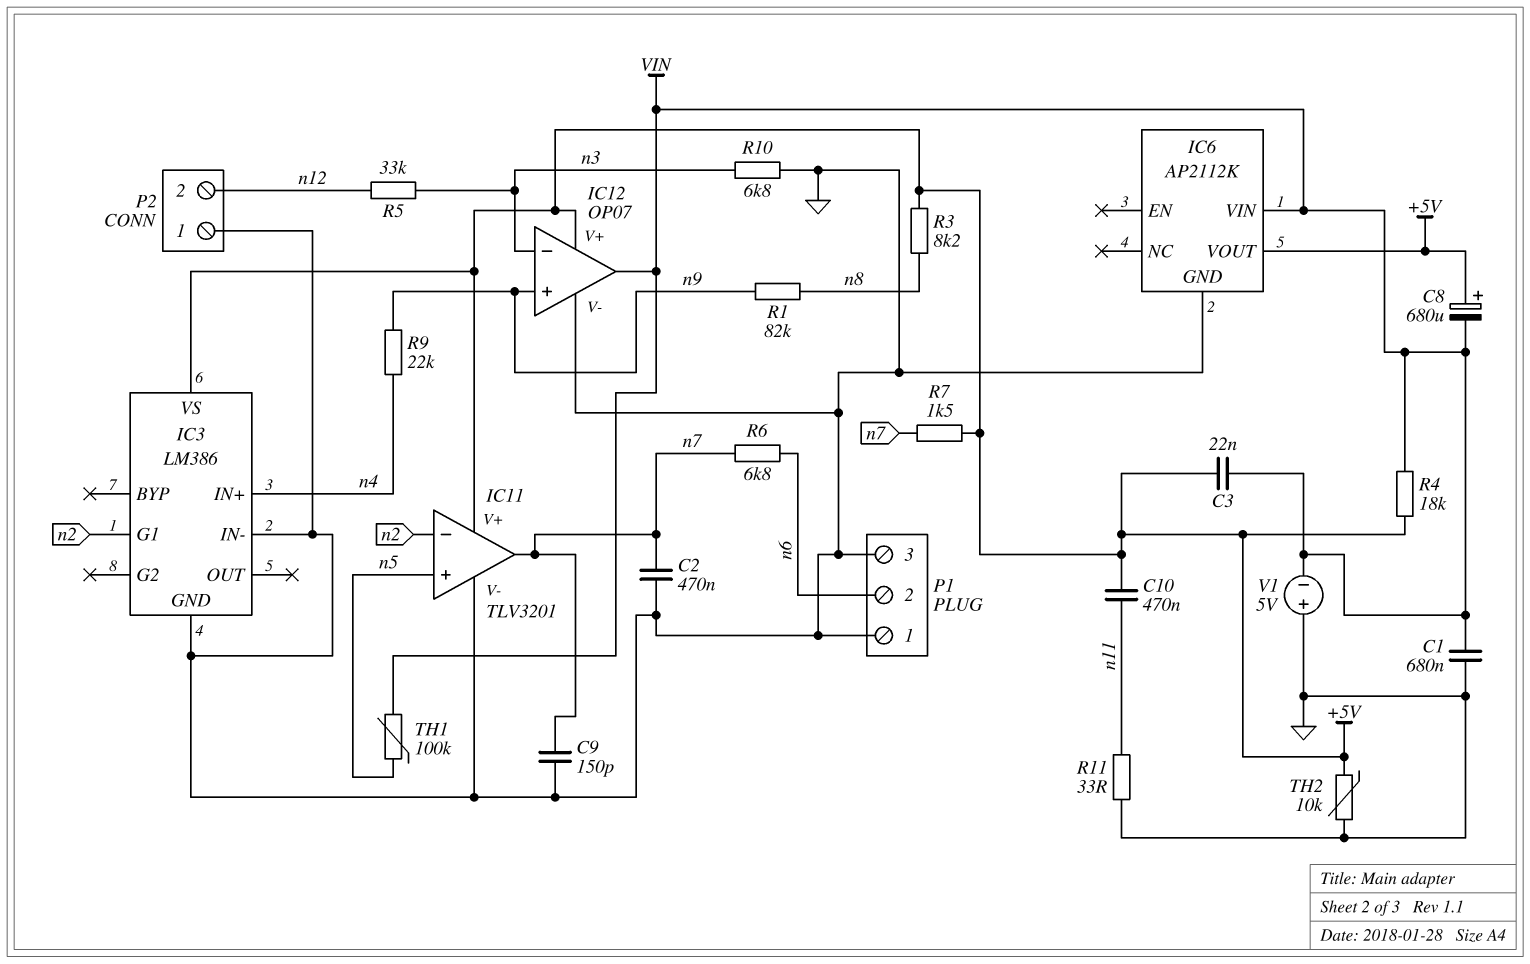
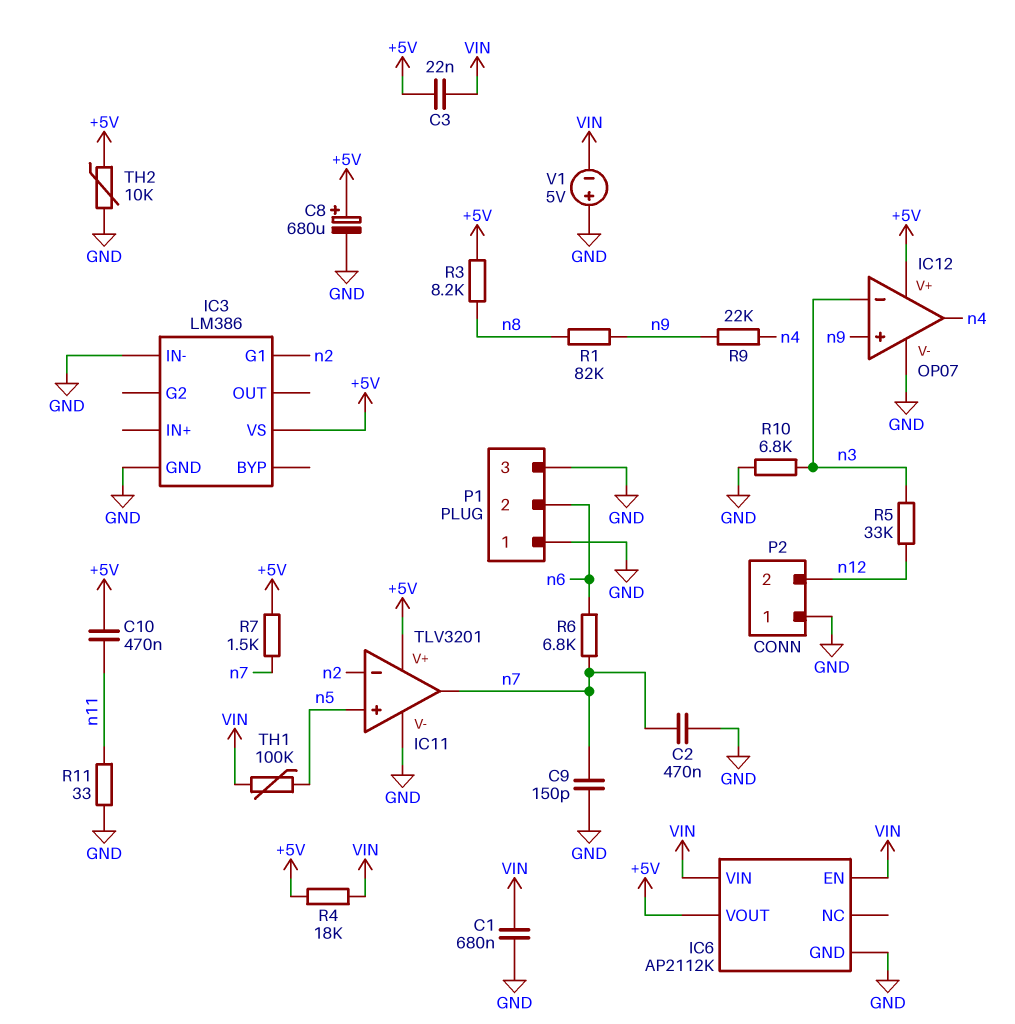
C8: 680uF (plus +5V, minus VIN) -> 680uF (plus +5V, minus GND)
IC3 pin IN+: n4 -> none
IC6 pin EN: none -> VIN
IC12 pin out: VIN -> n4

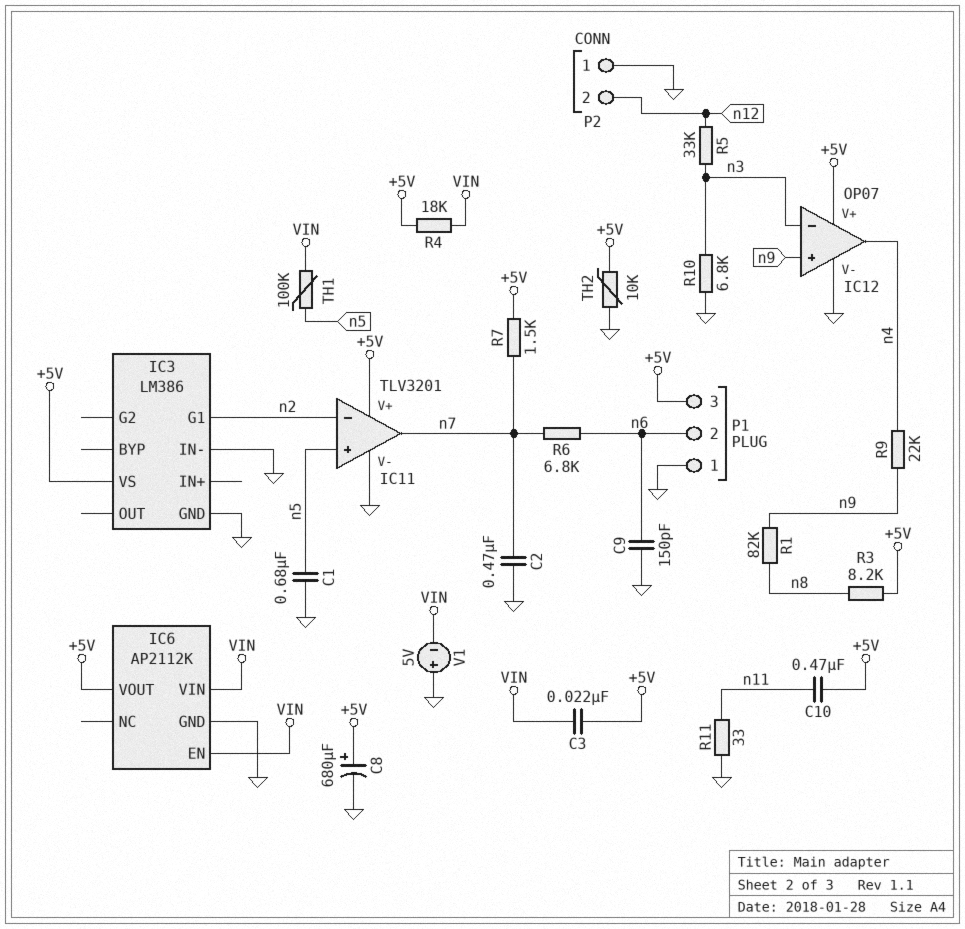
C1: 680nF (GND, VIN) -> 680nF (GND, n5)
C9: 150pF (GND, n7) -> 150pF (GND, n6)
P1 pin 3: GND -> +5V

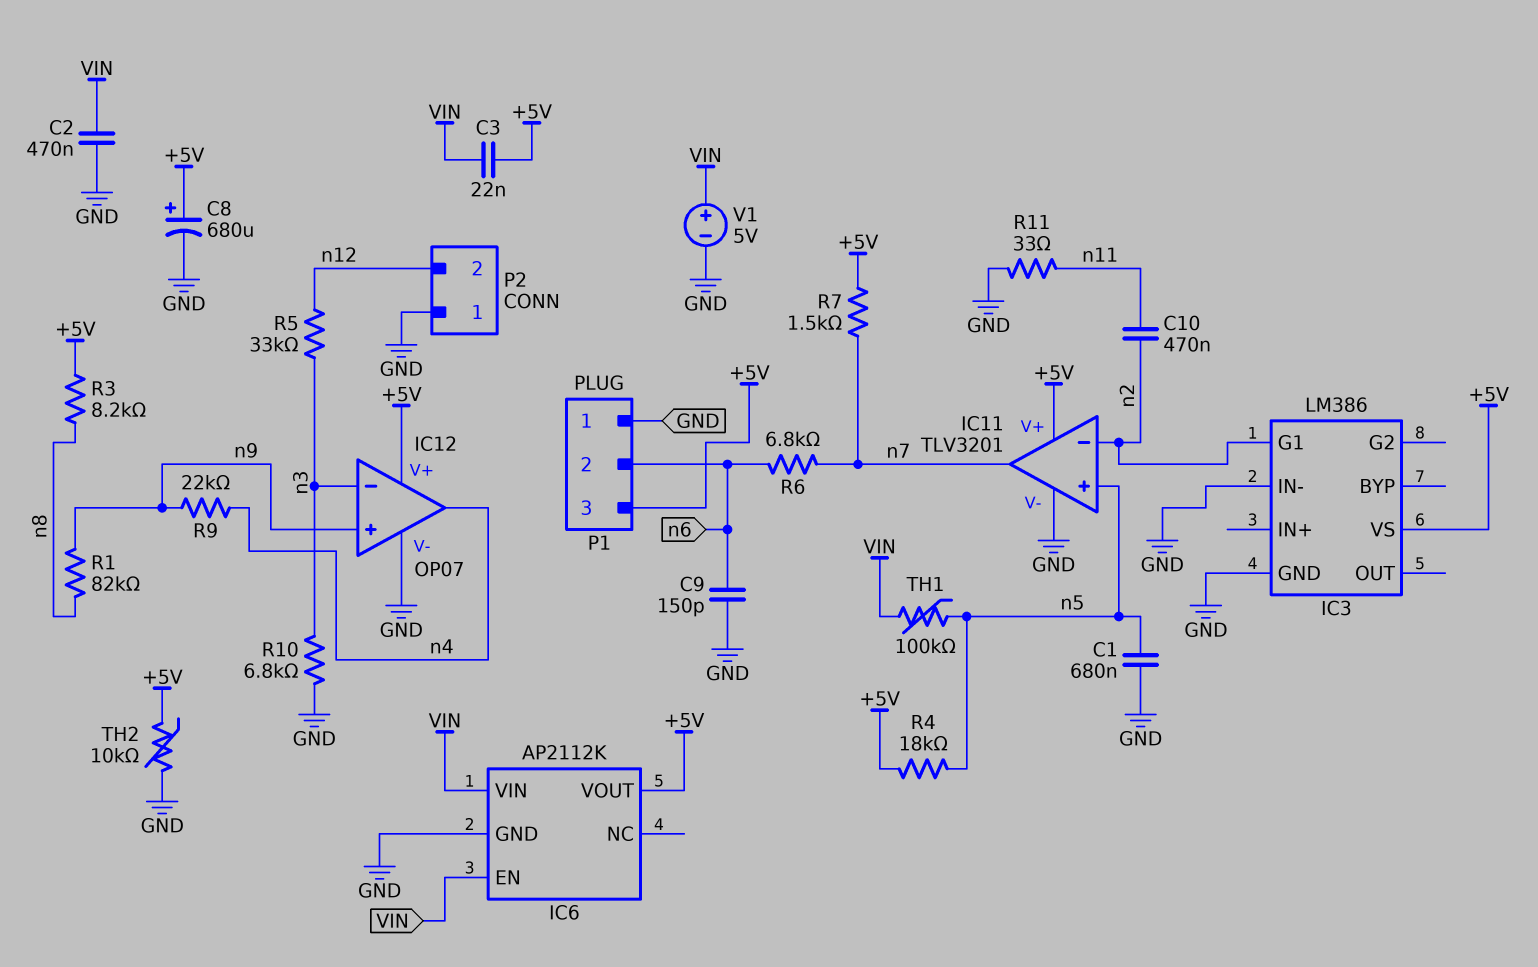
C2: 470nF (GND, n7) -> 470nF (GND, VIN)
C10: 470nF (+5V, n11) -> 470nF (n2, n11)
R4: 18k (+5V, VIN) -> 18k (+5V, n5)
V1: 5V (plus GND, minus VIN) -> 5V (plus VIN, minus GND)

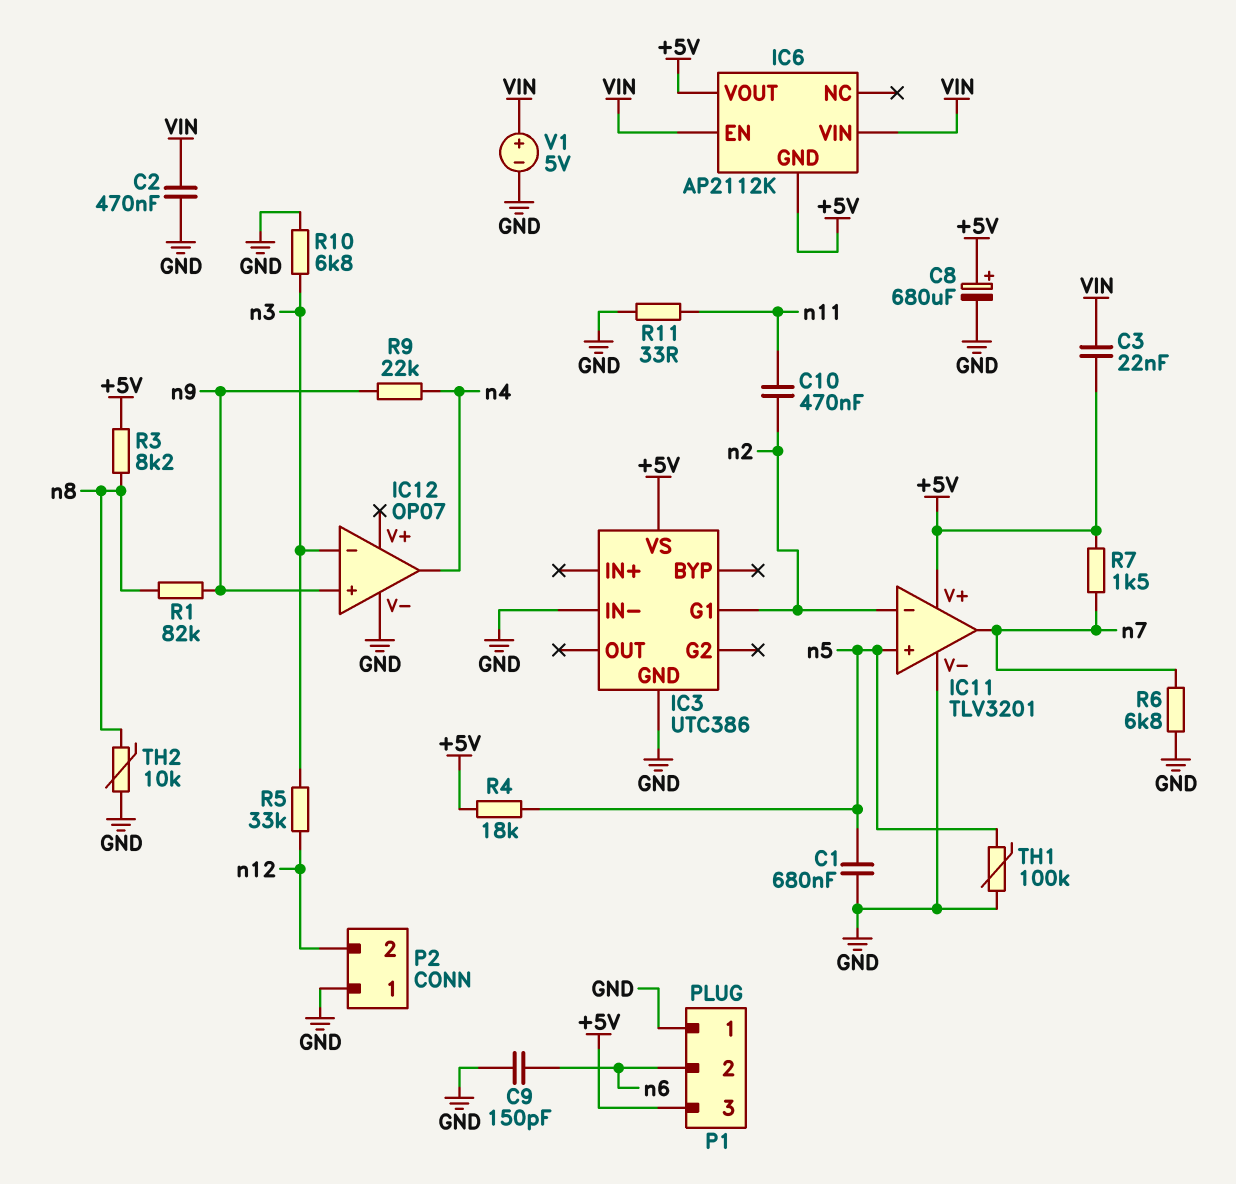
IC3: LM386 -> UTC386
IC6 pin GND: GND -> +5V
IC12 pin V+: +5V -> none
R6: 6.8k (n6, n7) -> 6.8k (GND, n7)
TH1: 100k (VIN, n5) -> 100k (GND, n5)
TH2: 10k (+5V, GND) -> 10k (GND, n8)

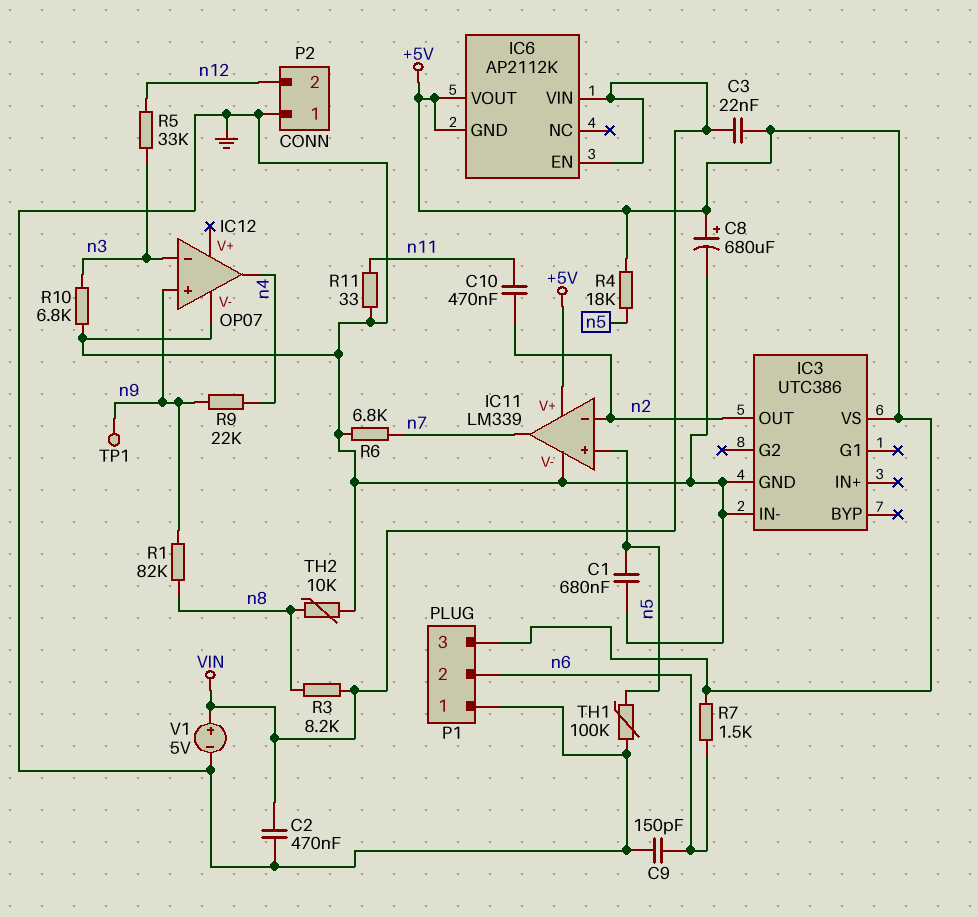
IC3 pin G1: n2 -> none
IC3 pin OUT: none -> n2
IC11: TLV3201 -> LM339
R3: 8.2k (+5V, n8) -> 8.2k (VIN, n8)
R7: 1.5k (+5V, n7) -> 1.5k (+5V, n6)
TP1: none -> test point (n9)

